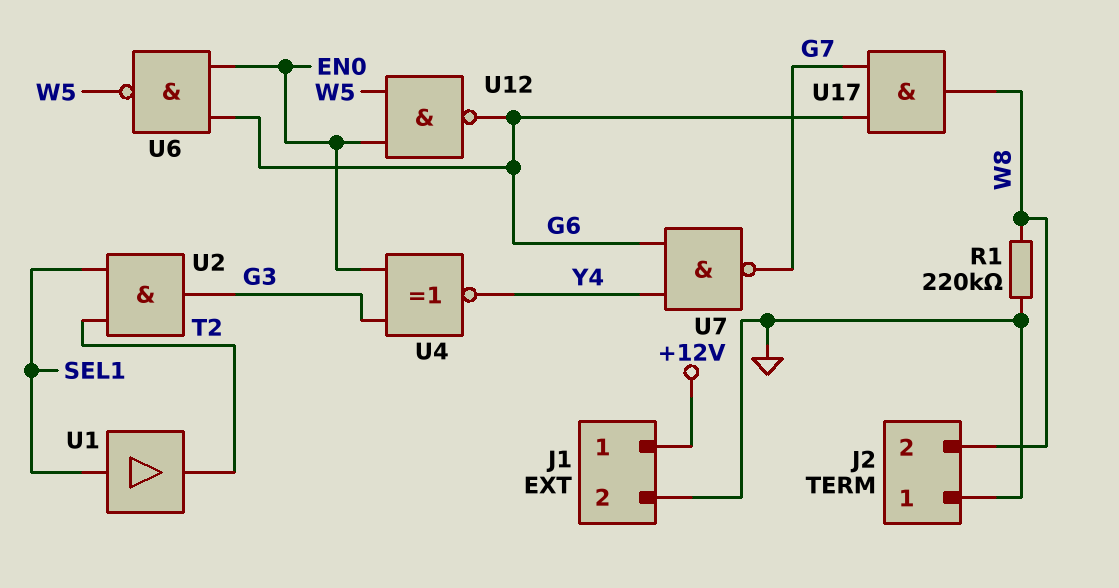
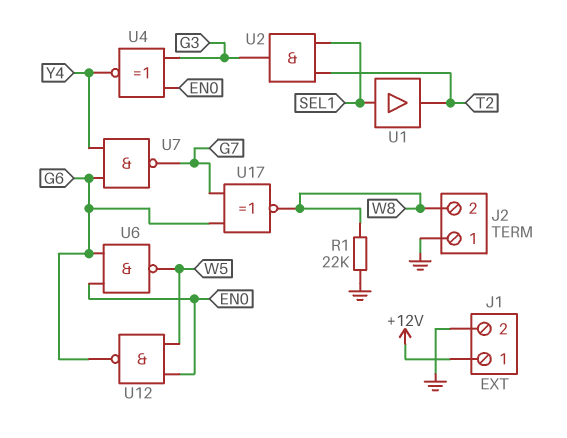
R1: 220k (GND, W8) -> 22k (GND, W8)
U17: AND (in G6, in G7, out W8) -> XNOR (in G6, in G7, out W8)

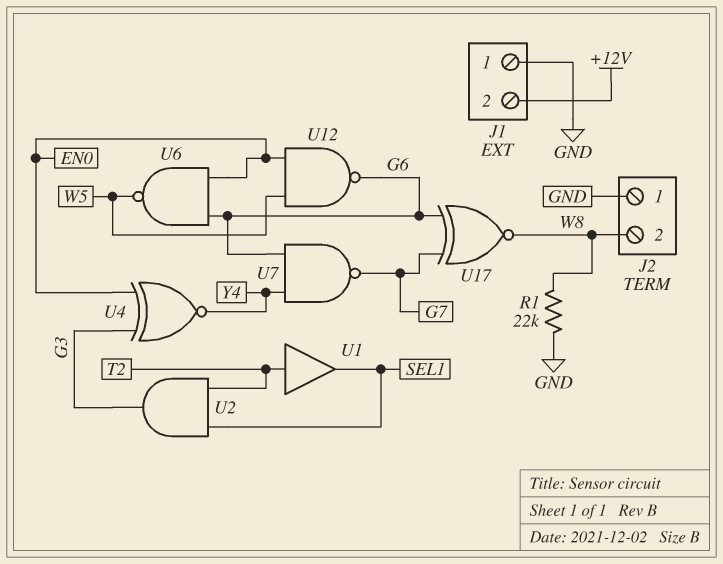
J1 pin 1: +12V -> GND
J1 pin 2: GND -> +12V
U1: buffer (in SEL1, out T2) -> buffer (in T2, out SEL1)

